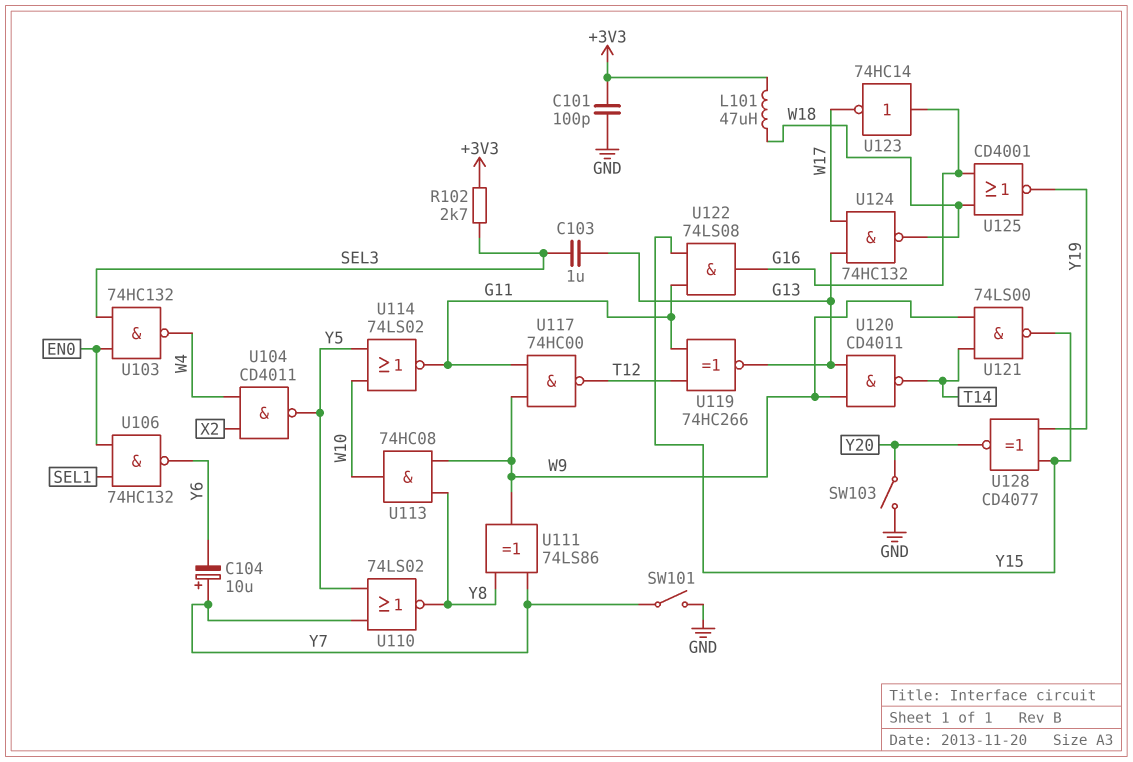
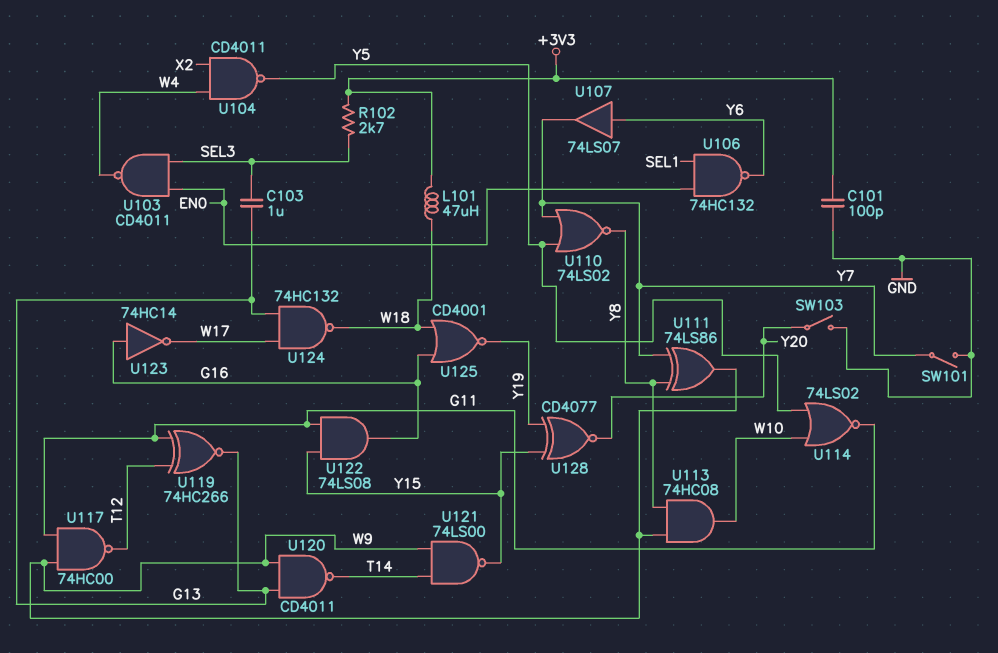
C104: 10uF (plus Y7, minus Y6) -> none
U103: NAND 74HC132 (in EN0, in SEL3, out W4) -> NAND CD4011 (in EN0, in SEL3, out W4)
U107: none -> buffer 74LS07 (in Y6, out Y7)

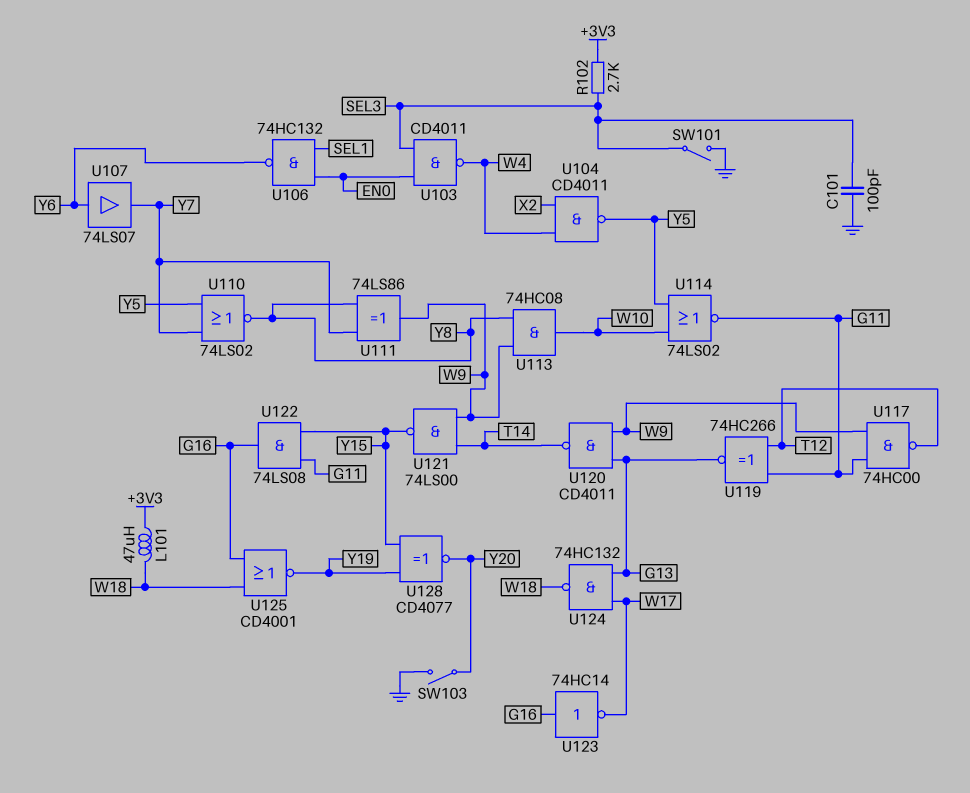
C101: 100pF (+3V3, GND) -> 100pF (GND, SEL3)
C103: 1uF (G13, SEL3) -> none
SW101: switch (GND, Y7) -> switch (GND, SEL3)

